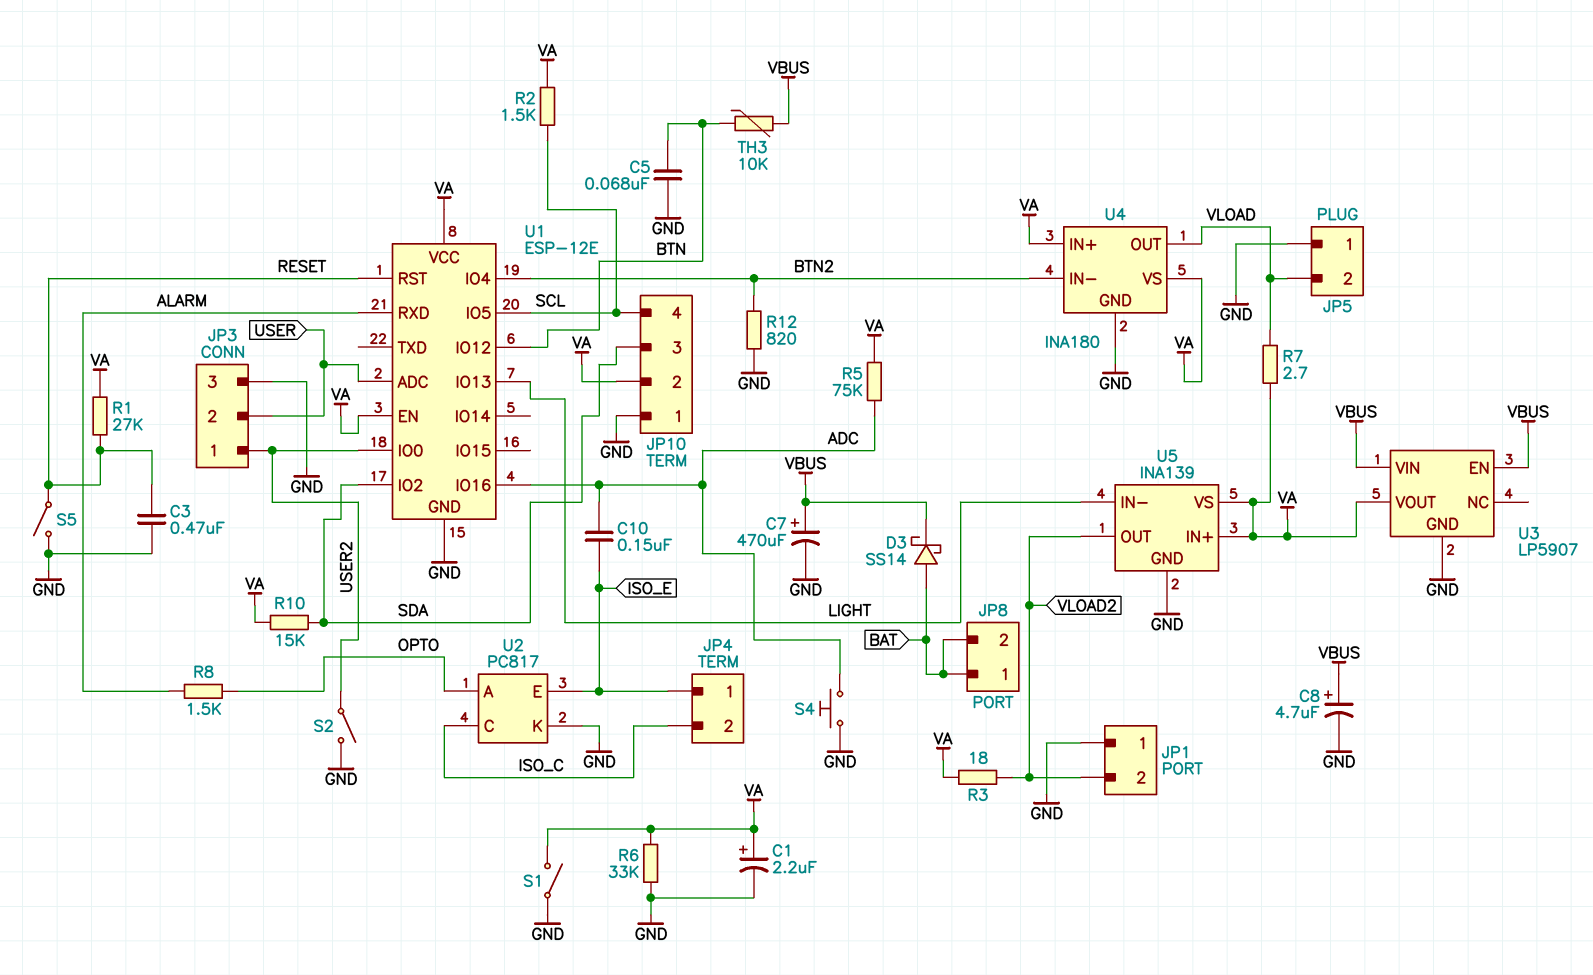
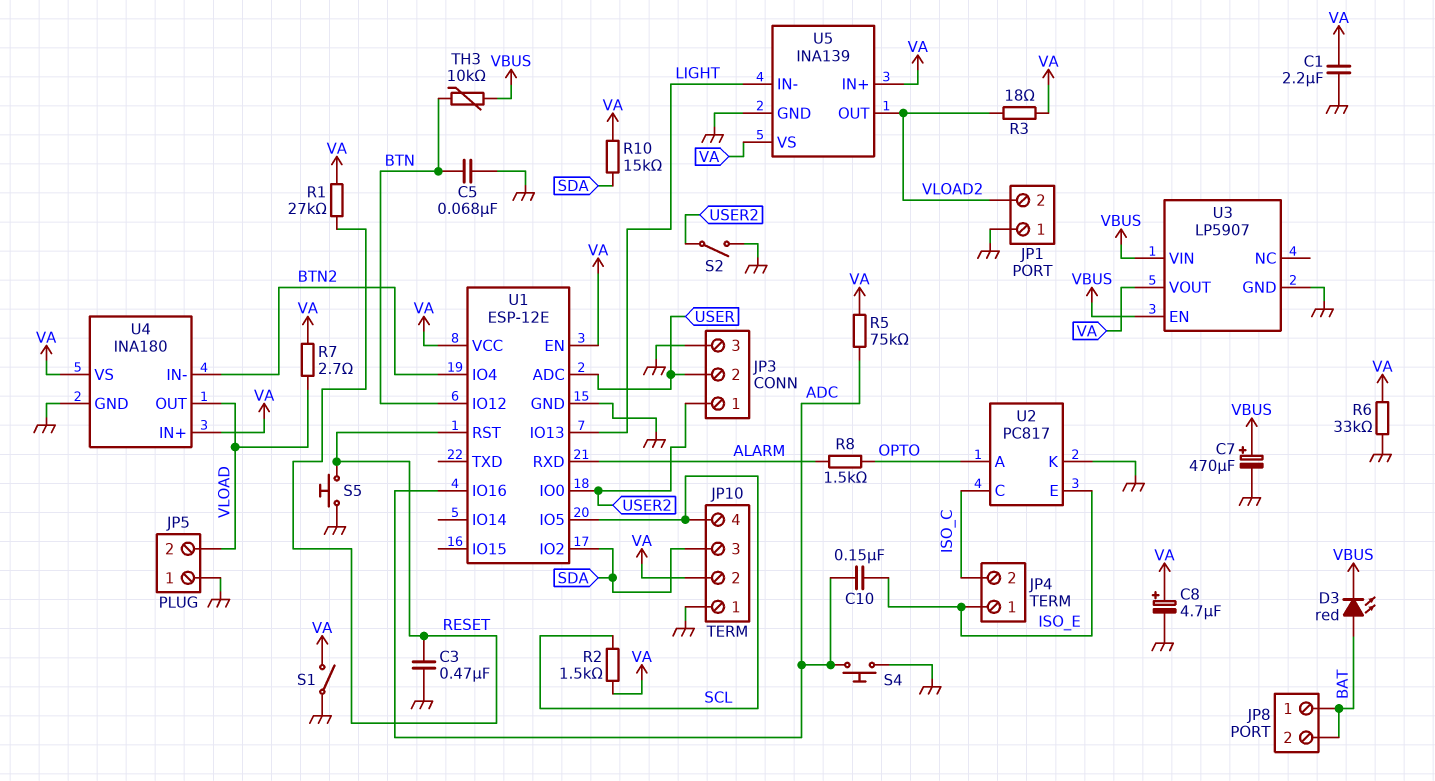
C1: 2.2uF (plus VA, minus GND) -> 2.2uF (GND, VA)
C8: 4.7uF (plus VBUS, minus GND) -> 4.7uF (plus VA, minus GND)
D3: schottky SS14 (A BAT, K VBUS) -> LED red (A BAT, K VBUS)
R12: 820 (BTN2, GND) -> none
S5: switch (GND, RESET) -> button (GND, RESET)

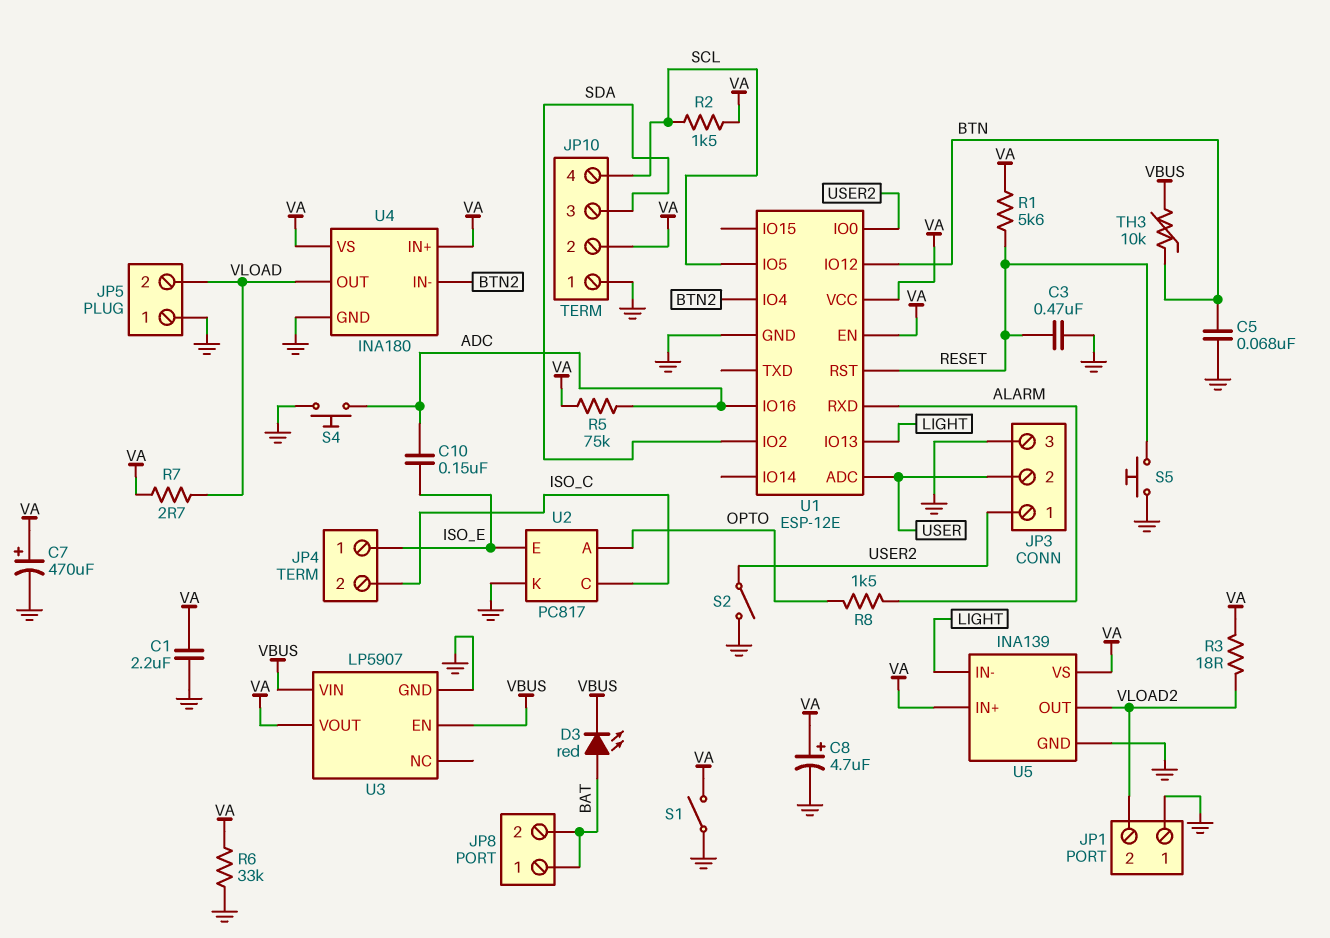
C7: 470uF (plus VBUS, minus GND) -> 470uF (plus VA, minus GND)
R1: 27k (RESET, VA) -> 5.6k (RESET, VA)
R10: 15k (SDA, VA) -> none

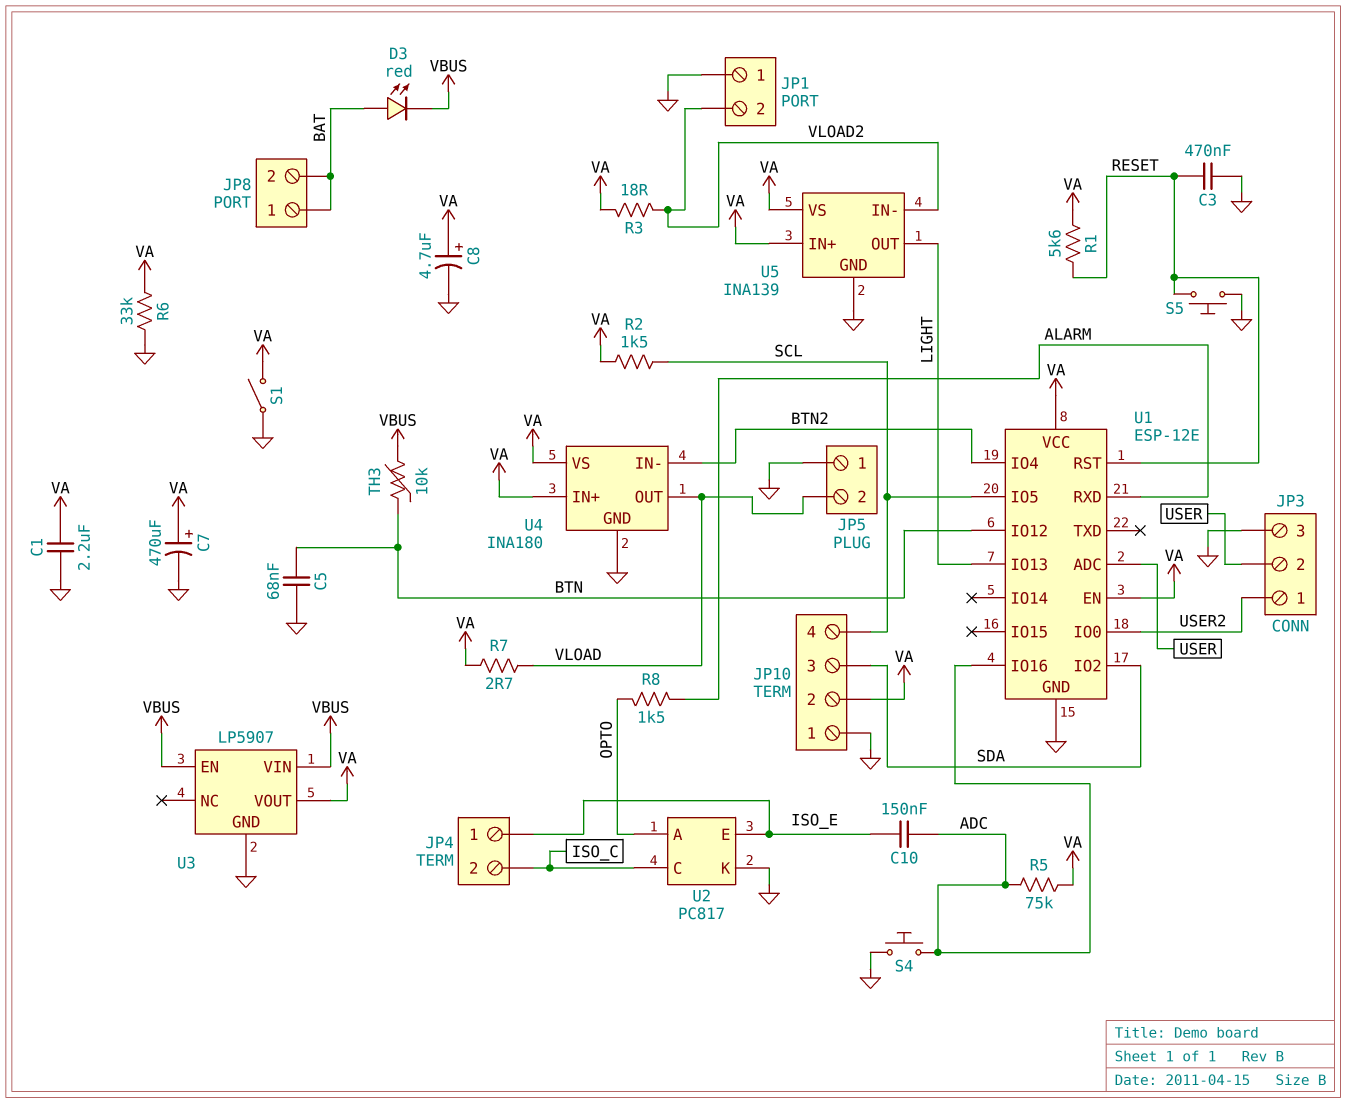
S2: switch (GND, USER2) -> none
U5 pin IN-: LIGHT -> VLOAD2
U5 pin OUT: VLOAD2 -> LIGHT

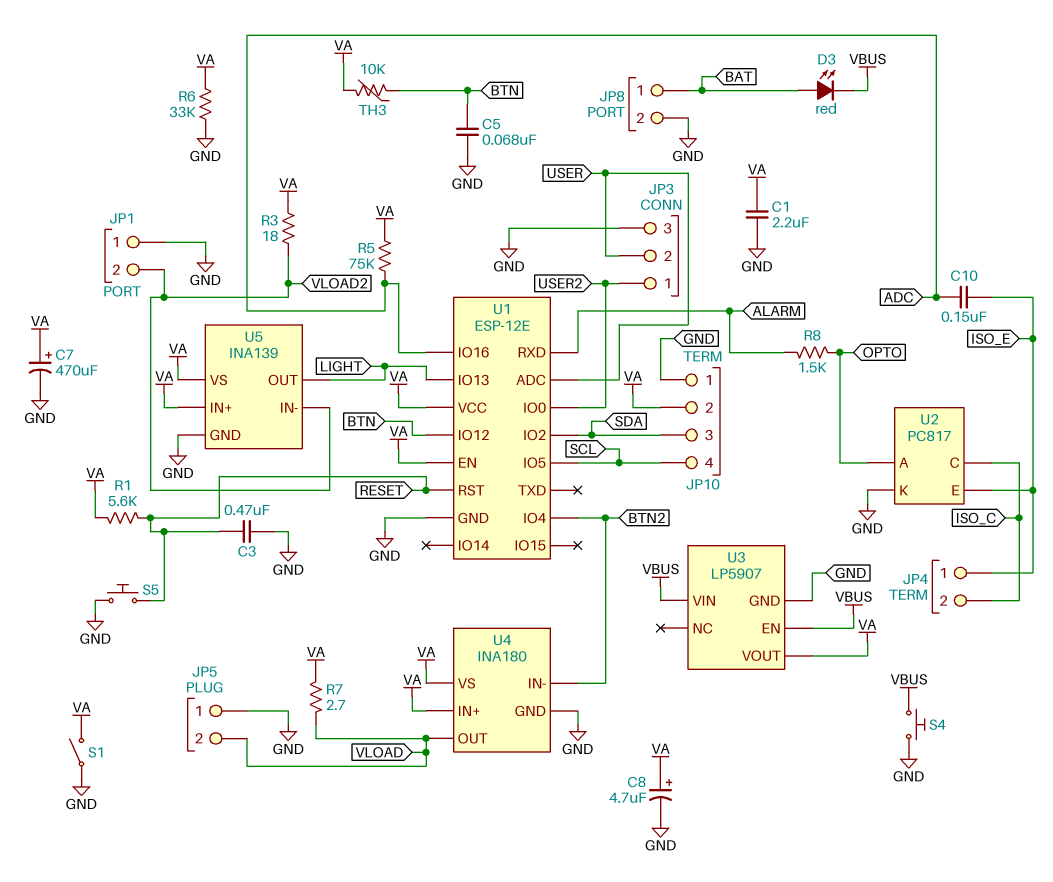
JP8 pin 2: BAT -> GND
R2: 1.5k (SCL, VA) -> none
S4: button (ADC, GND) -> button (GND, VBUS)
TH3: 10k (BTN, VBUS) -> 10k (BTN, VA)

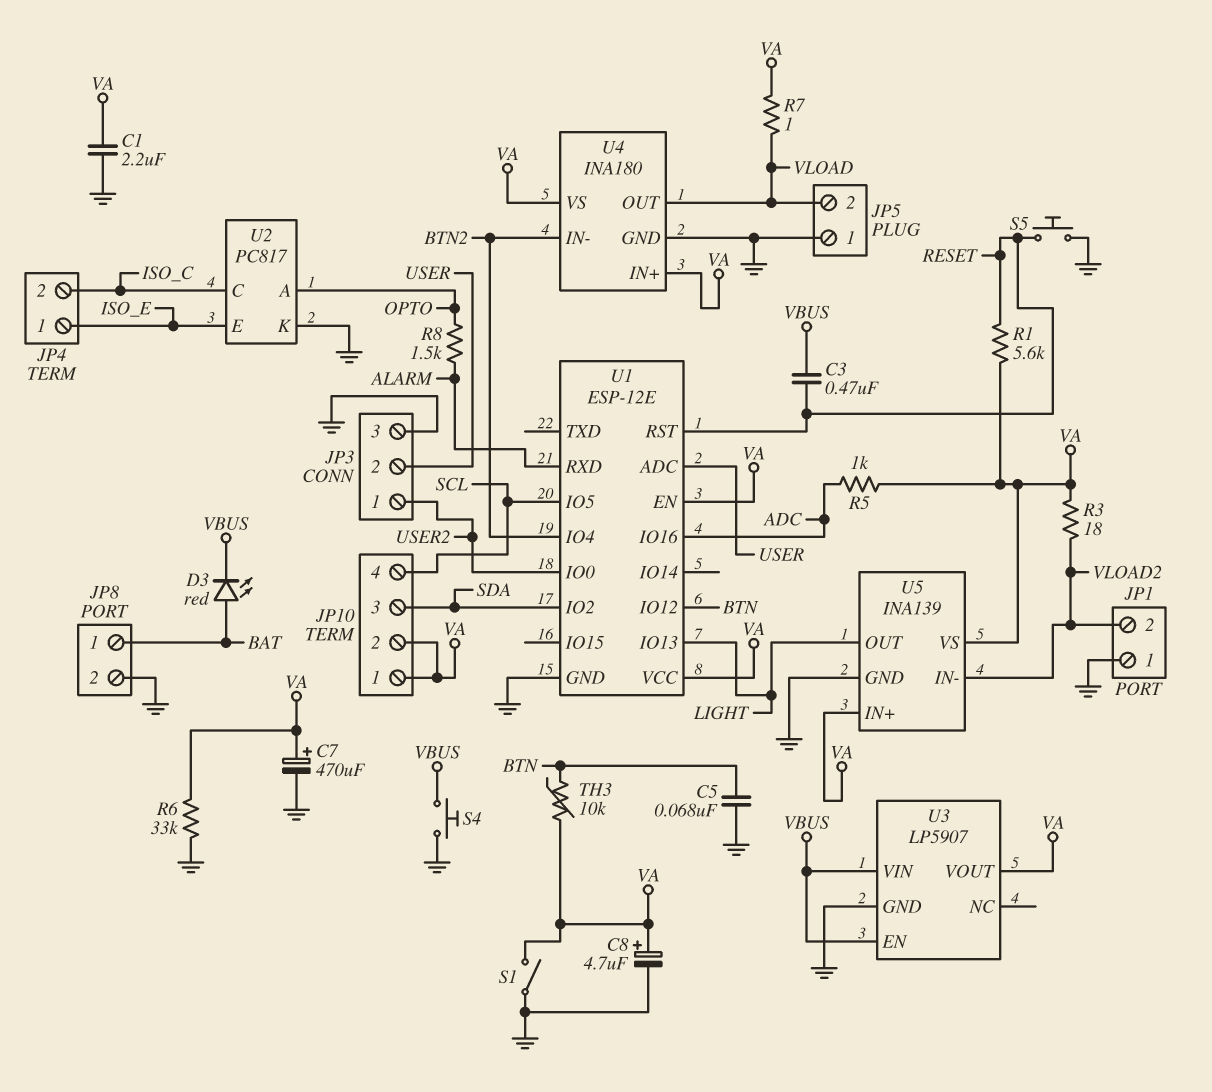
C3: 470nF (GND, RESET) -> 470nF (RESET, VBUS)
C10: 150nF (ADC, ISO_E) -> none
JP10 pin 1: GND -> VA
R5: 75k (ADC, VA) -> 1k (ADC, VA)
R7: 2.7 (VA, VLOAD) -> 1 (VA, VLOAD)

